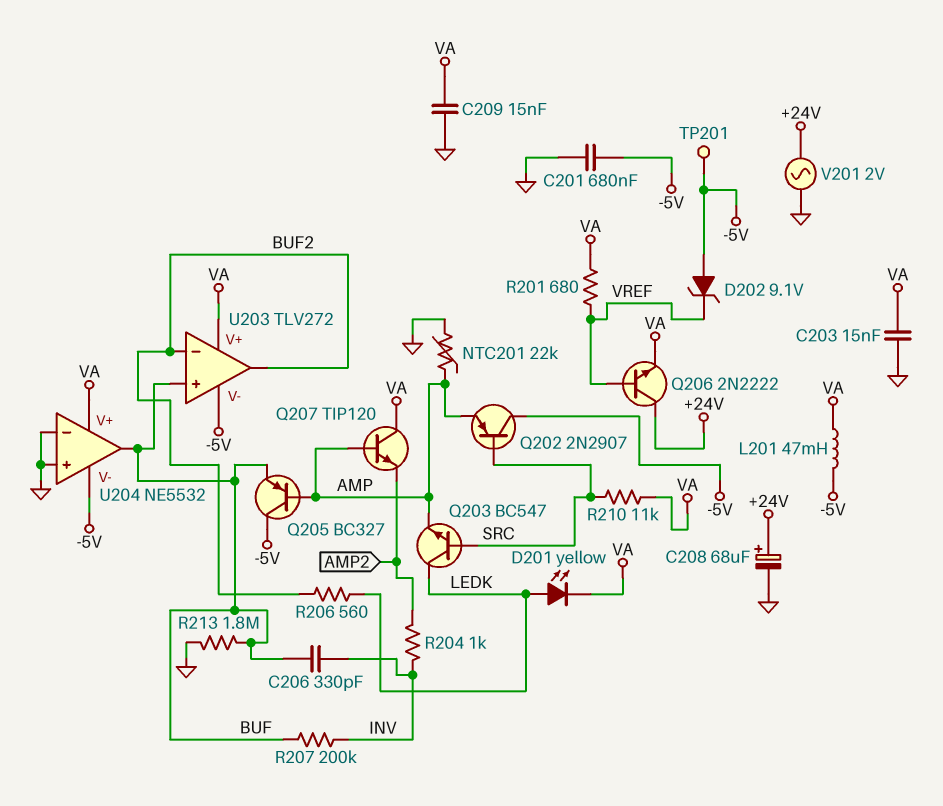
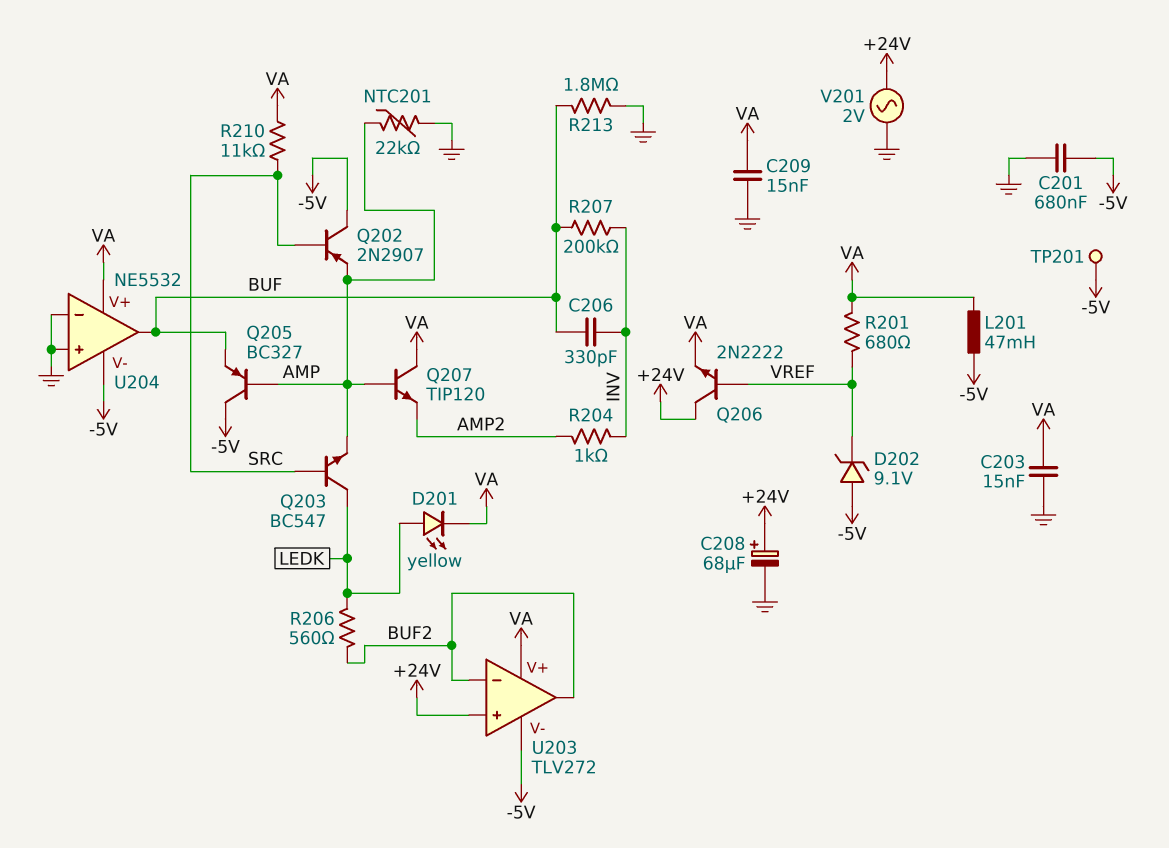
U203 pin in+: BUF -> +24V

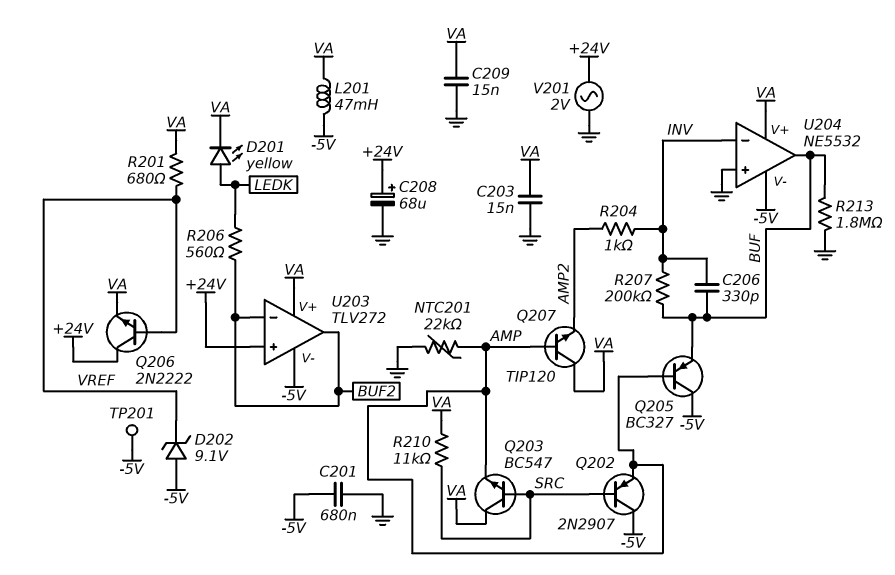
Q203: NPN BC547 (B SRC, C LEDK, E AMP) -> NPN BC547 (B SRC, C VA, E AMP)
U204 pin in-: GND -> INV

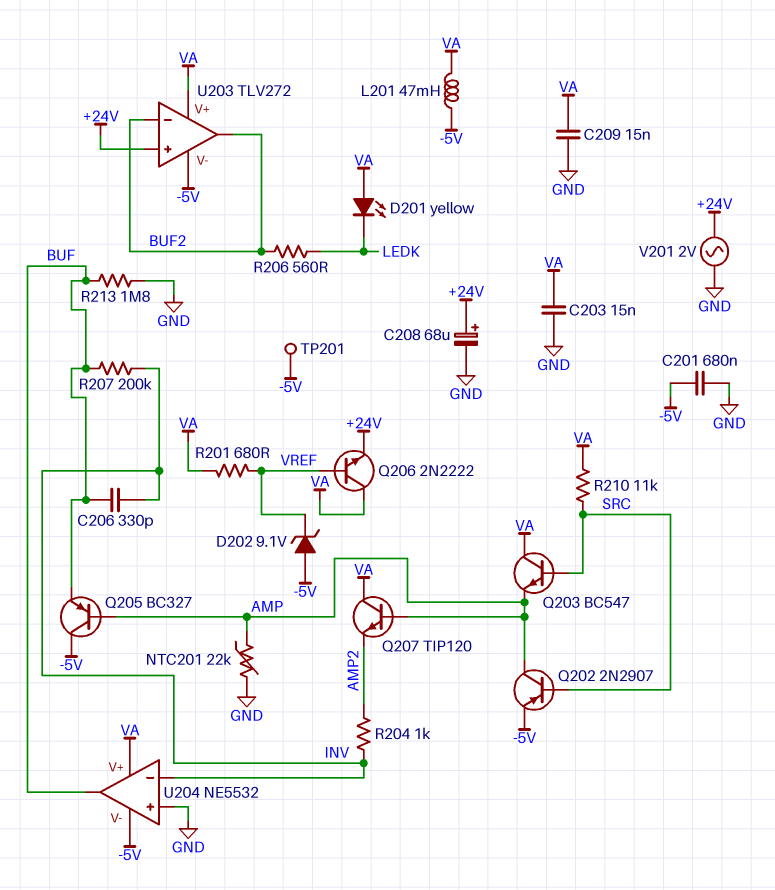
D201: LED yellow (A LEDK, K VA) -> LED yellow (A VA, K LEDK)
Q202: PNP 2N2907 (B SRC, C -5V, E AMP) -> PNP 2N2907 (B SRC, C AMP, E -5V)
Q206: NPN 2N2222 (B VREF, C +24V, E VA) -> NPN 2N2222 (B VREF, C VA, E +24V)

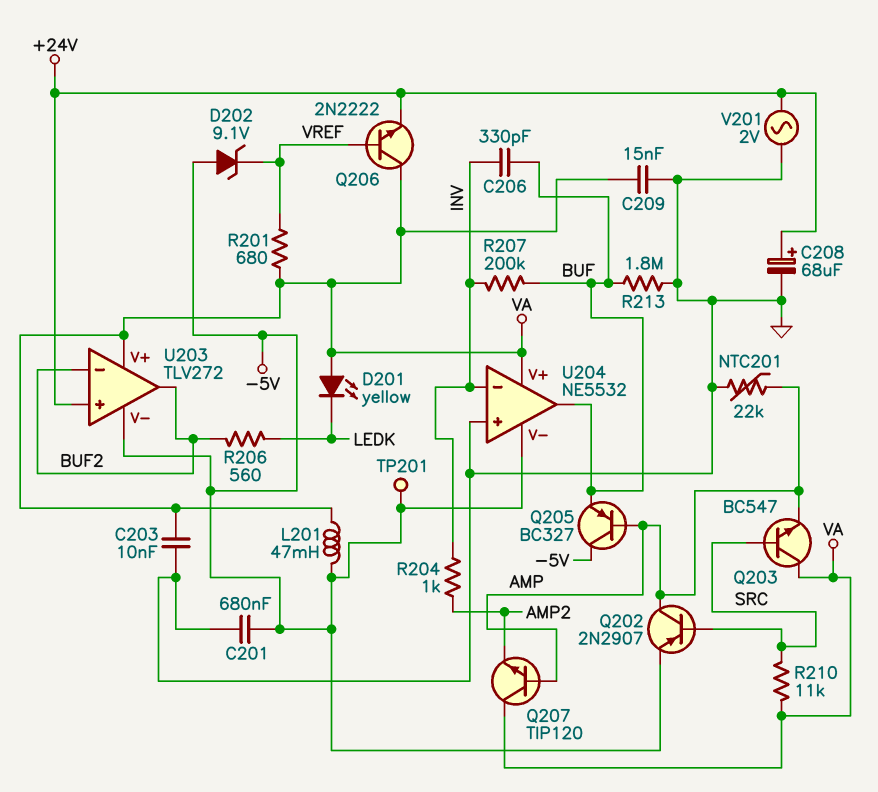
C203: 15nF (GND, VA) -> 10nF (GND, VA)

